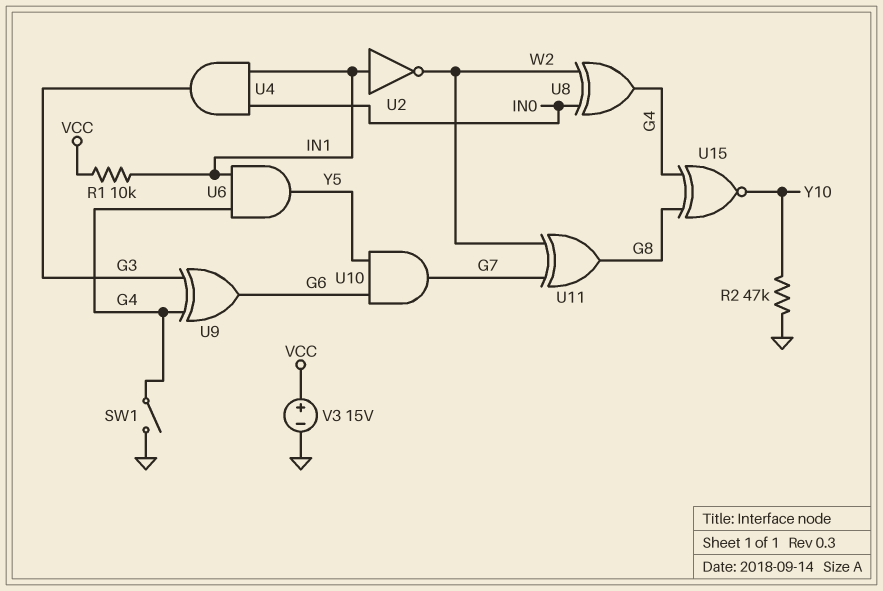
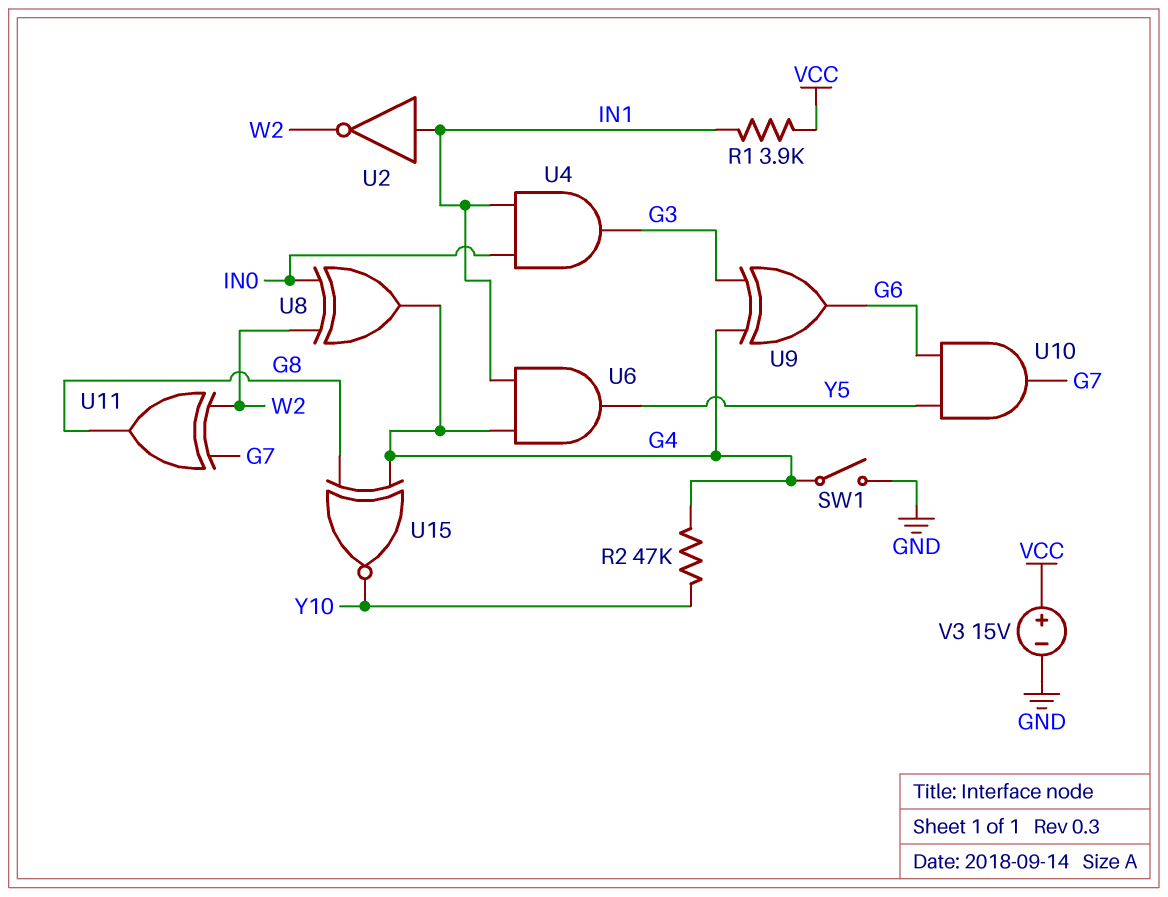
R1: 10k (IN1, VCC) -> 3.9k (IN1, VCC)
R2: 47k (GND, Y10) -> 47k (G4, Y10)

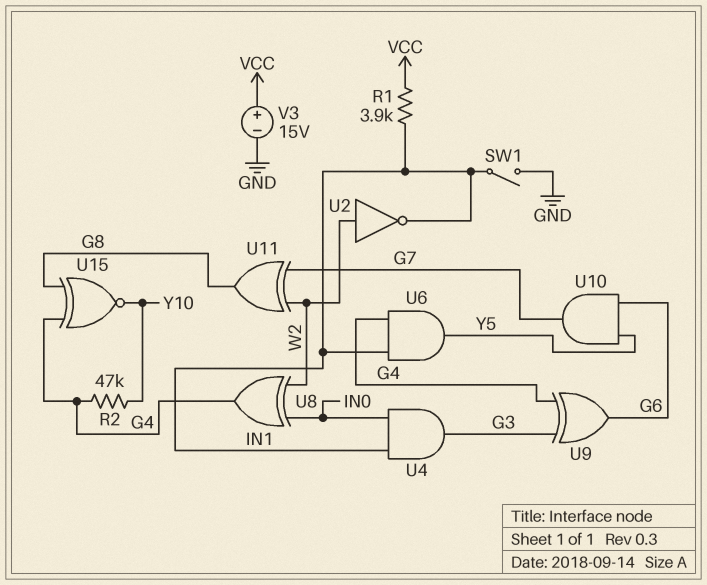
SW1: switch (G4, GND) -> switch (GND, IN1)
U2: NOT (in IN1, out W2) -> NOT (in W2, out IN1)

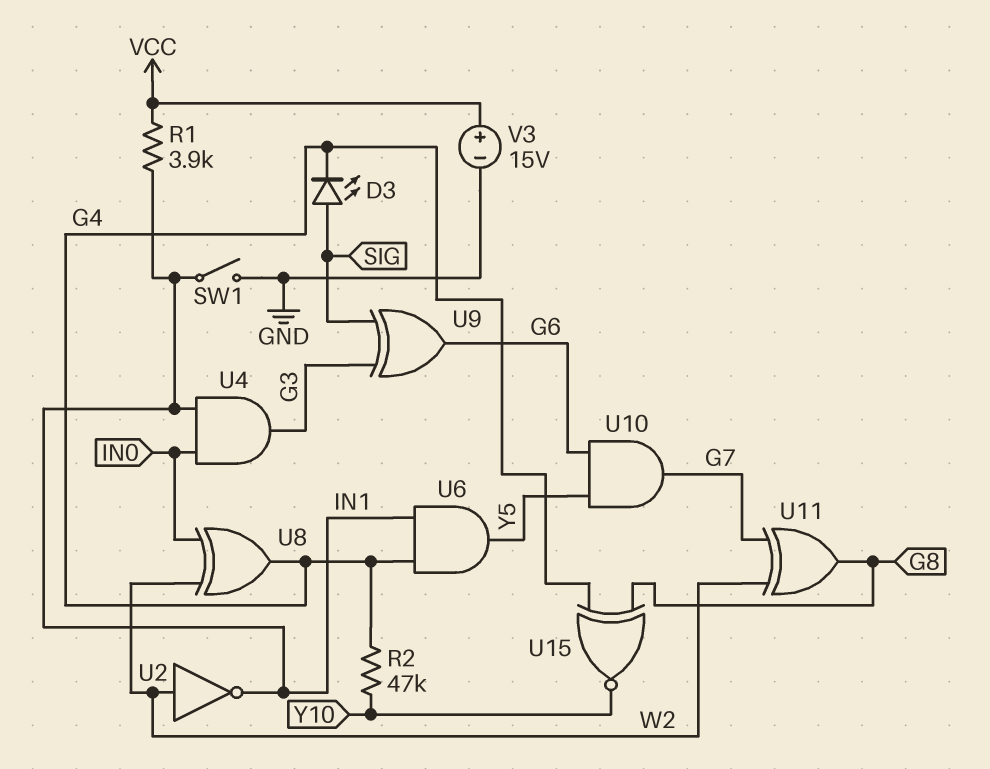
D3: none -> LED (A SIG, K G4)
U9: XOR (in G3, in G4, out G6) -> XOR (in G3, in SIG, out G6)

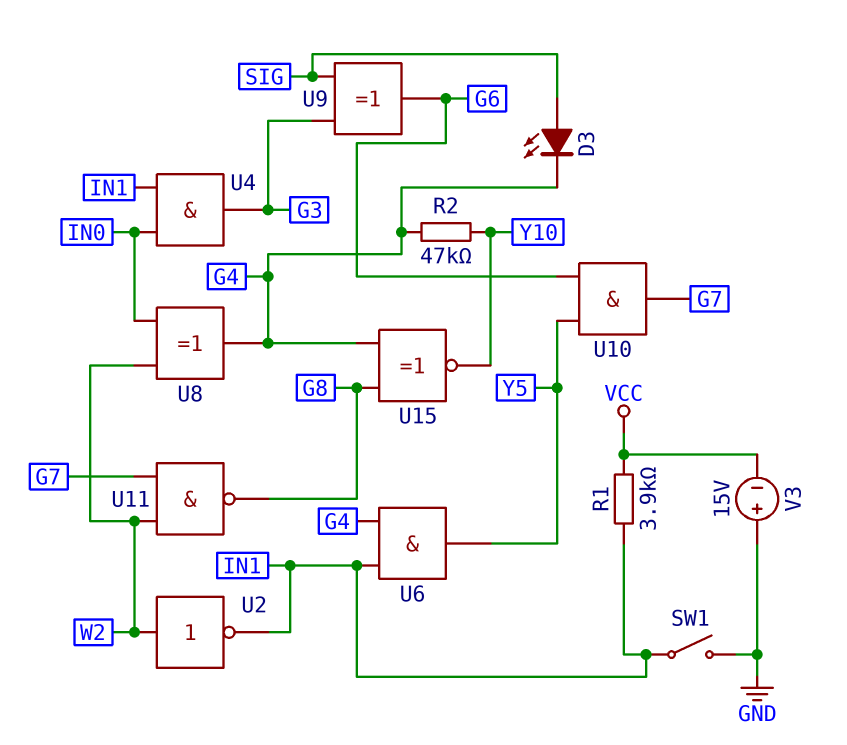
U11: XOR (in G7, in W2, out G8) -> NAND (in G7, in W2, out G8)
V3: 15V (plus VCC, minus GND) -> 15V (plus GND, minus VCC)

